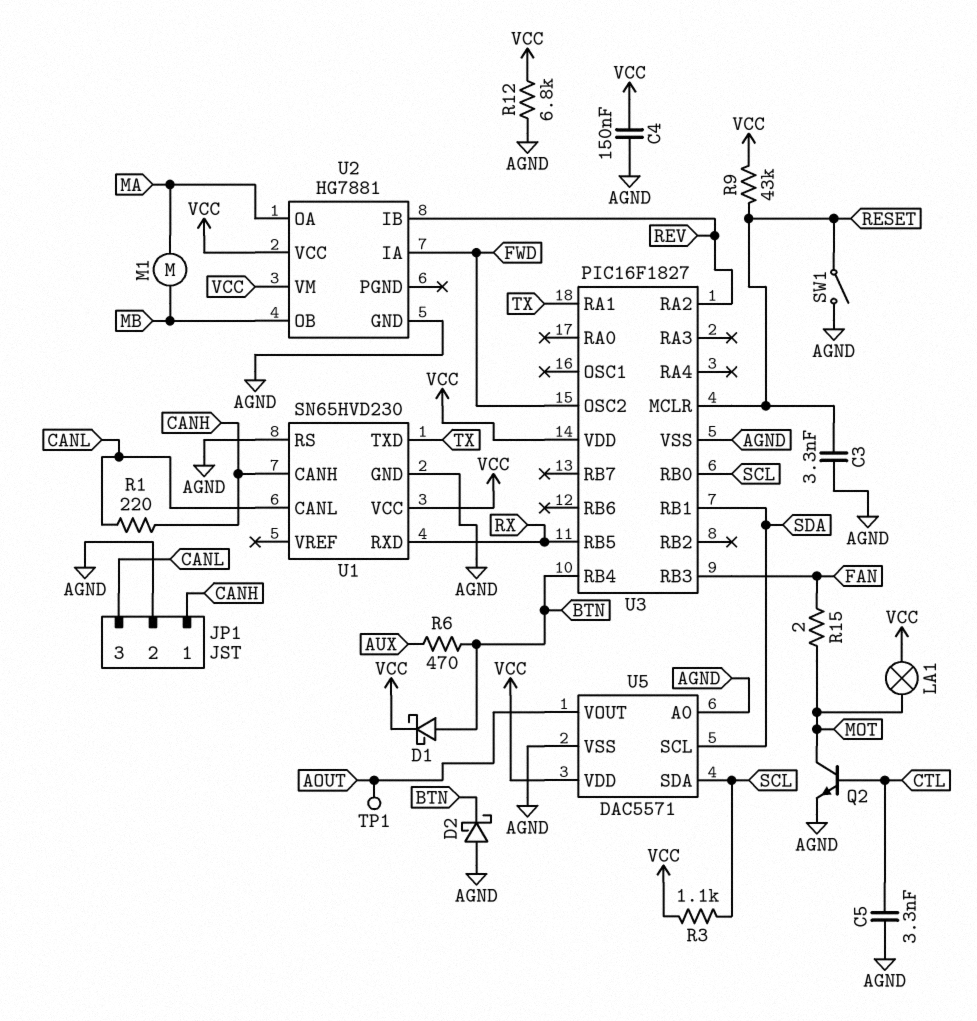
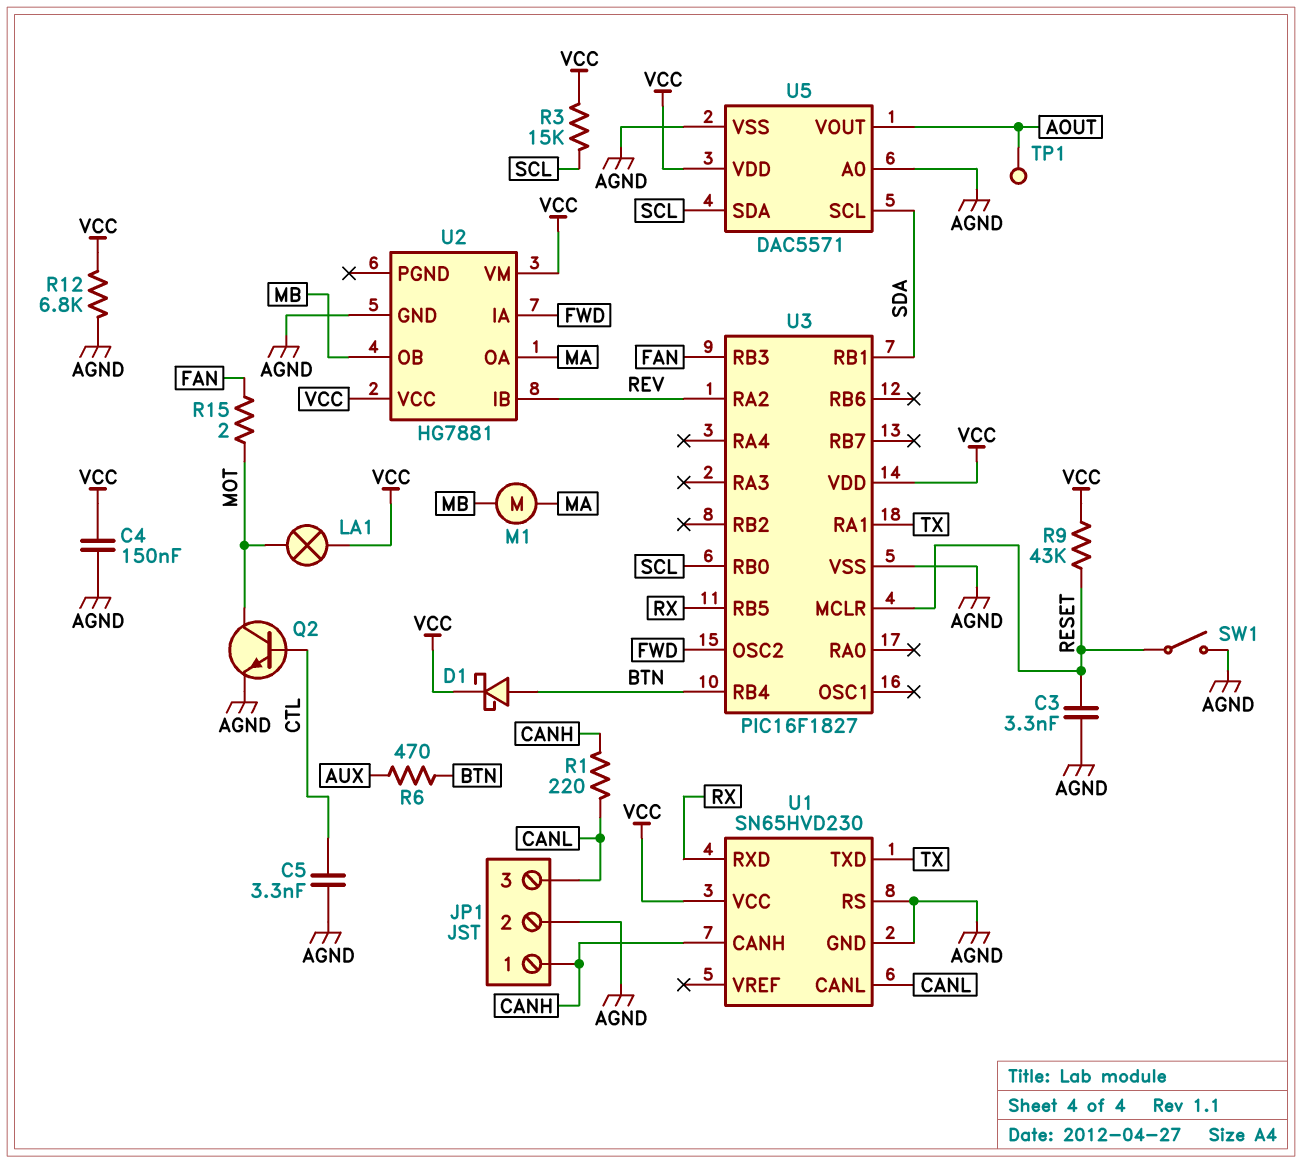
D2: schottky (A AGND, K BTN) -> none
R3: 1.1k (SCL, VCC) -> 15k (SCL, VCC)

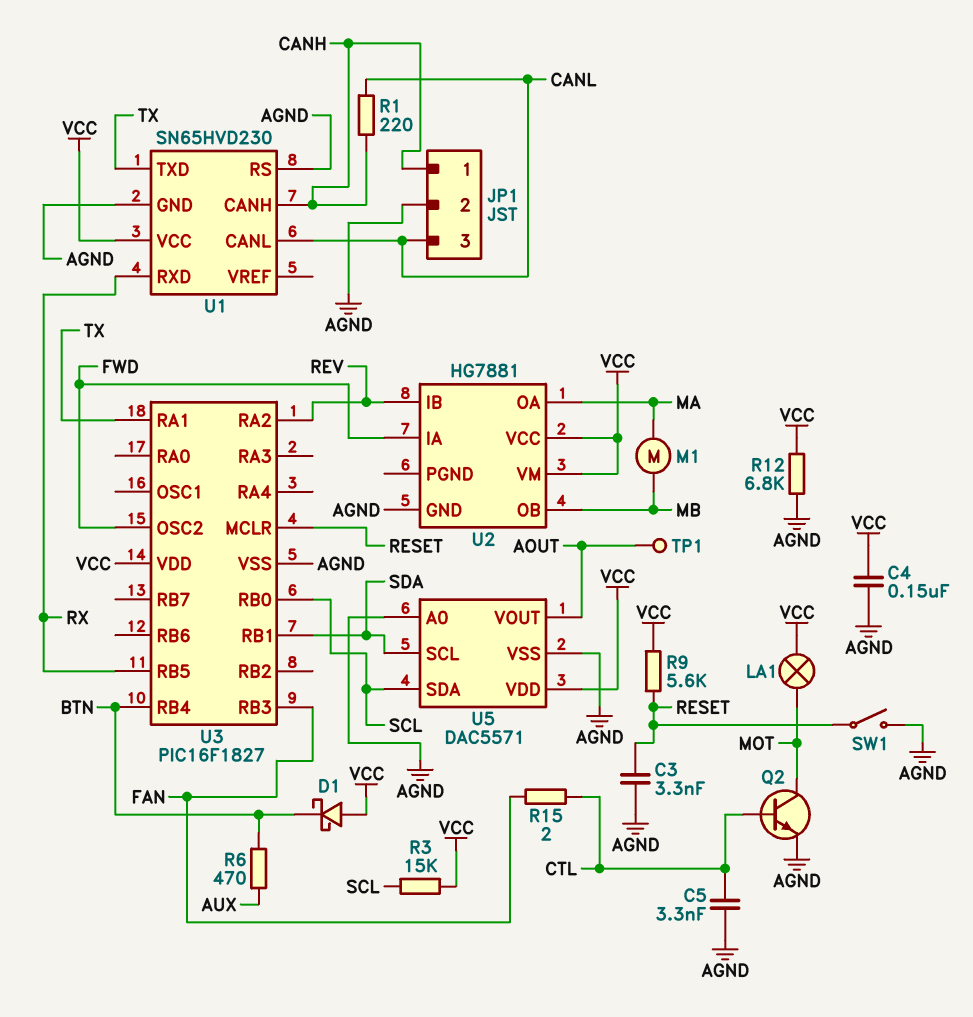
D1: schottky (A BTN, K VCC) -> schottky (A VCC, K BTN)
R9: 43k (RESET, VCC) -> 5.6k (RESET, VCC)
R15: 2 (FAN, MOT) -> 2 (CTL, FAN)

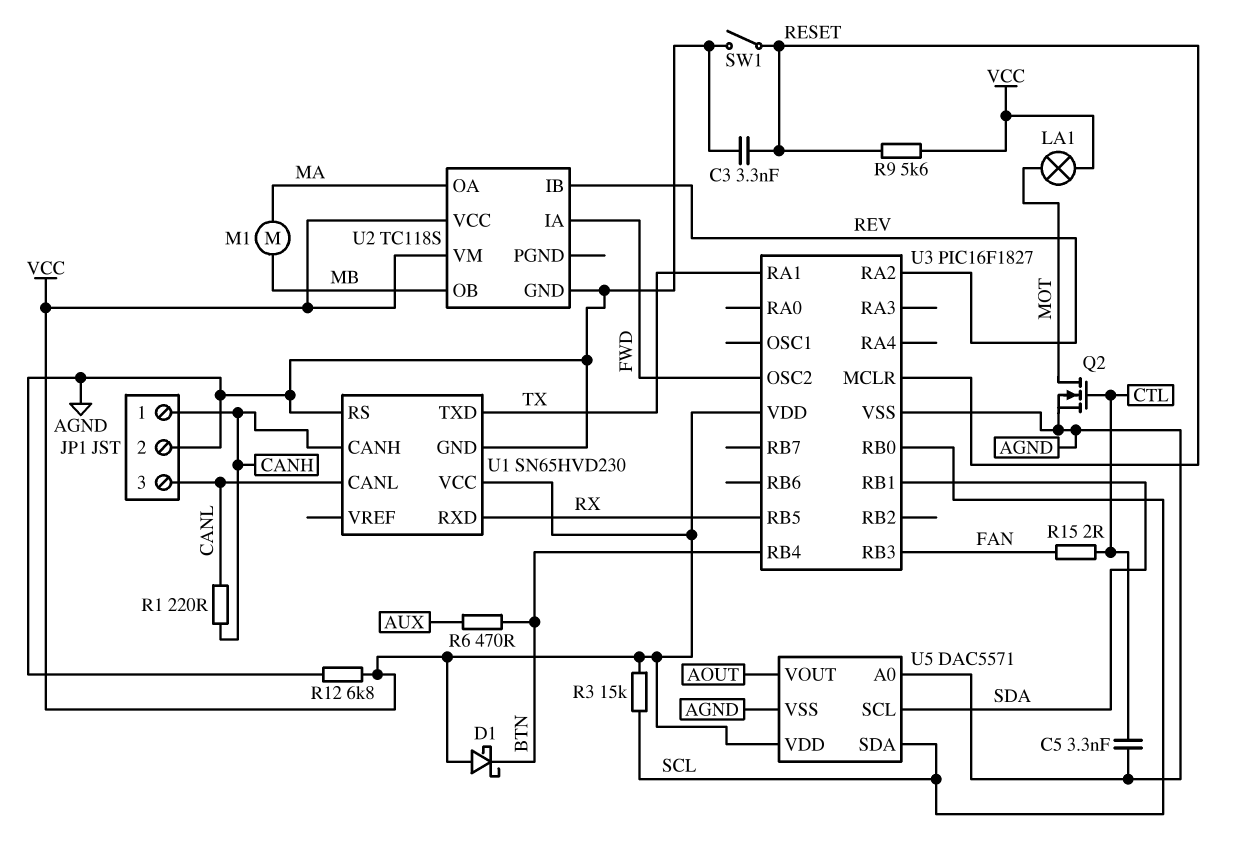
C4: 150nF (AGND, VCC) -> none
Q2: NPN (B CTL, C MOT, E AGND) -> NMOS (G CTL, D MOT, S AGND)
TP1: test point (AOUT) -> none
U2: HG7881 -> TC118S

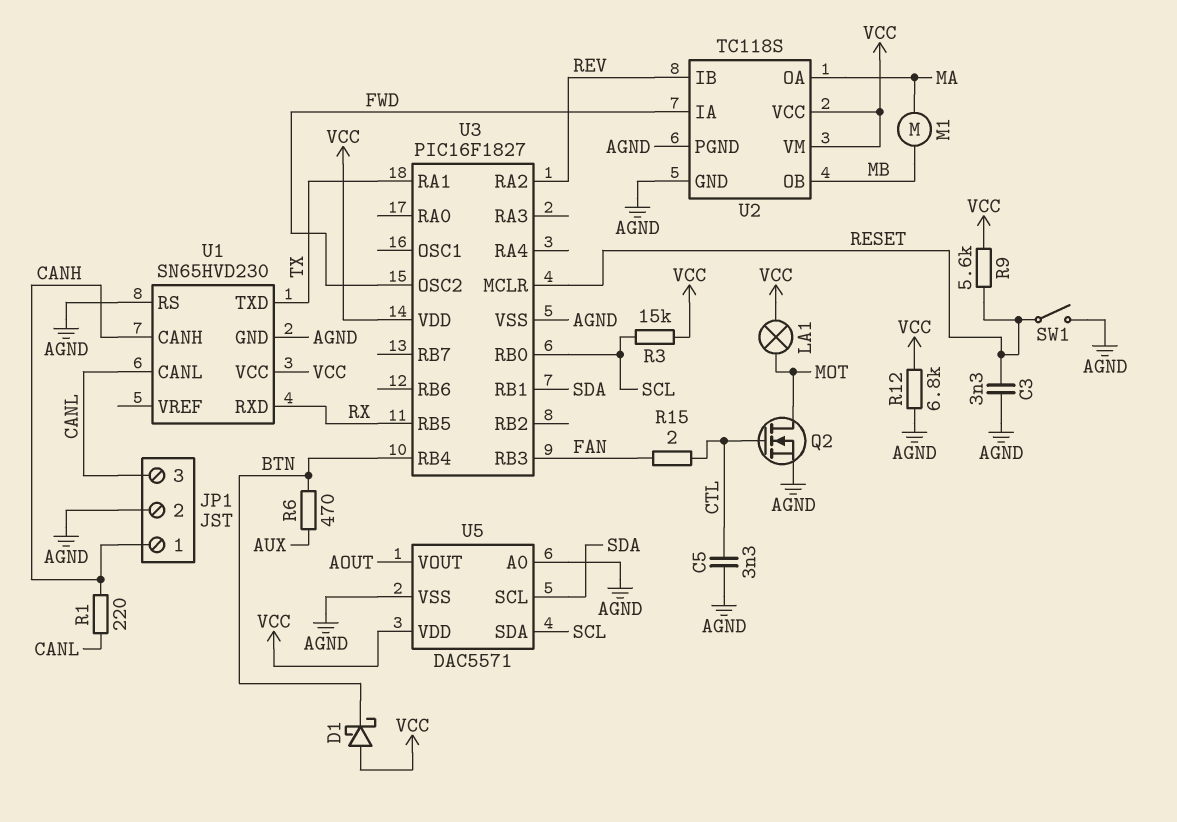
U2 pin PGND: none -> AGND

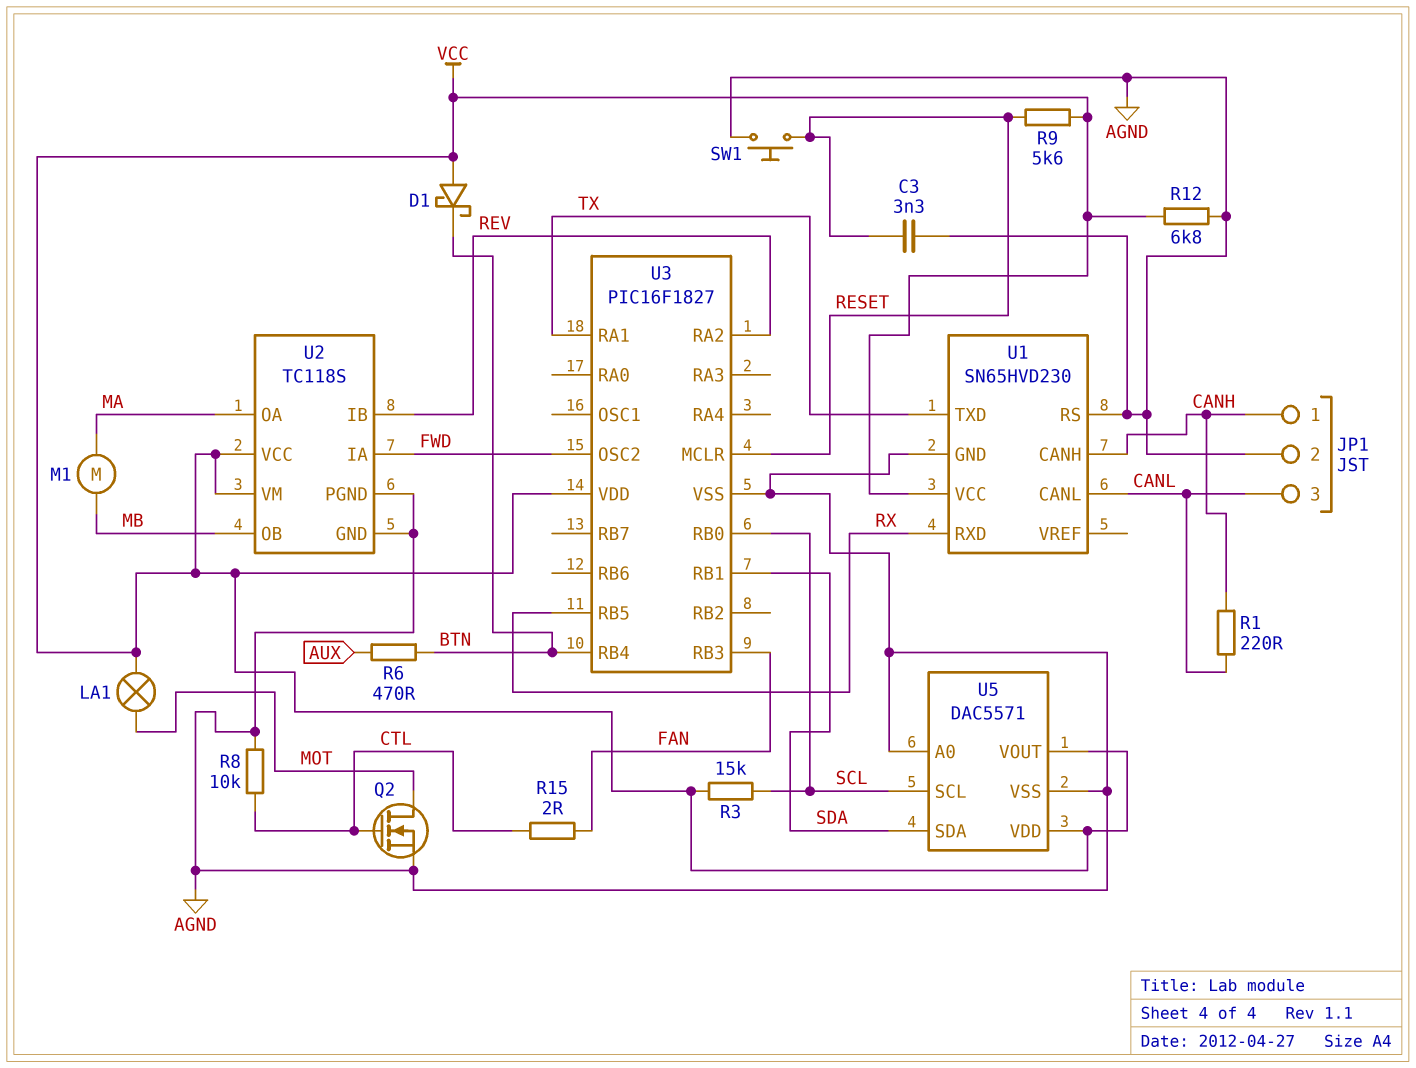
C5: 3.3nF (AGND, CTL) -> none
R8: none -> 10k (AGND, CTL)
SW1: switch (AGND, RESET) -> button (AGND, RESET)
U5 pin SCL: SDA -> SCL
U5 pin SDA: SCL -> SDA
U5 pin VOUT: AOUT -> VCC

